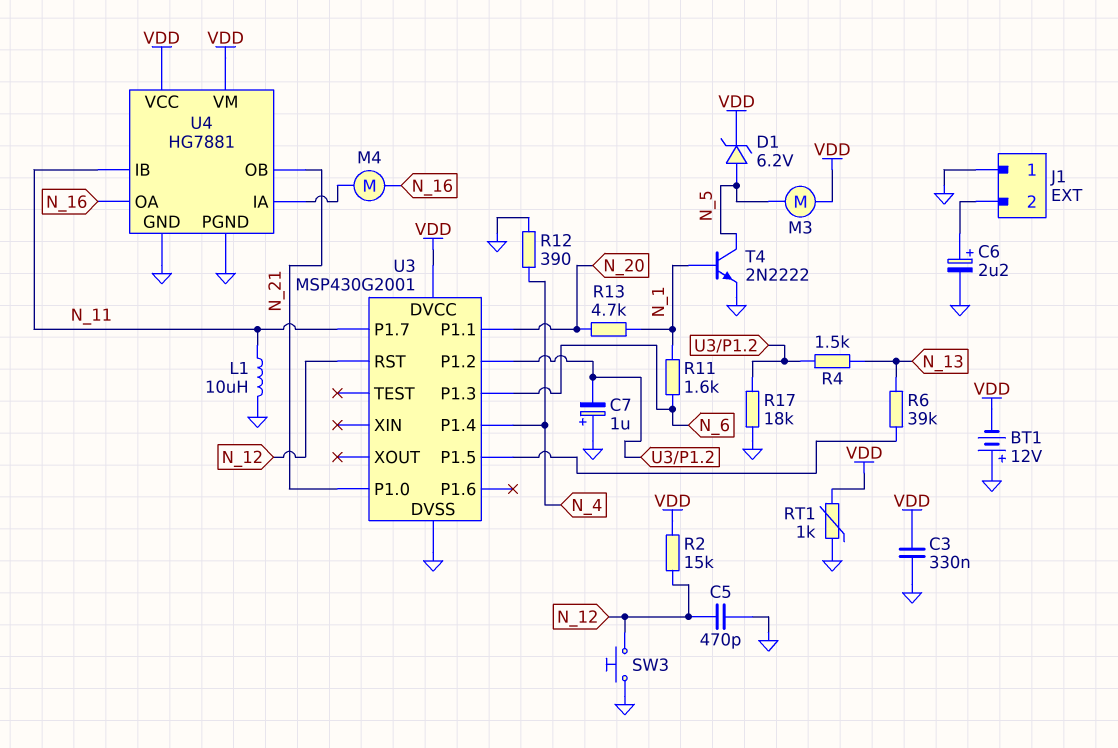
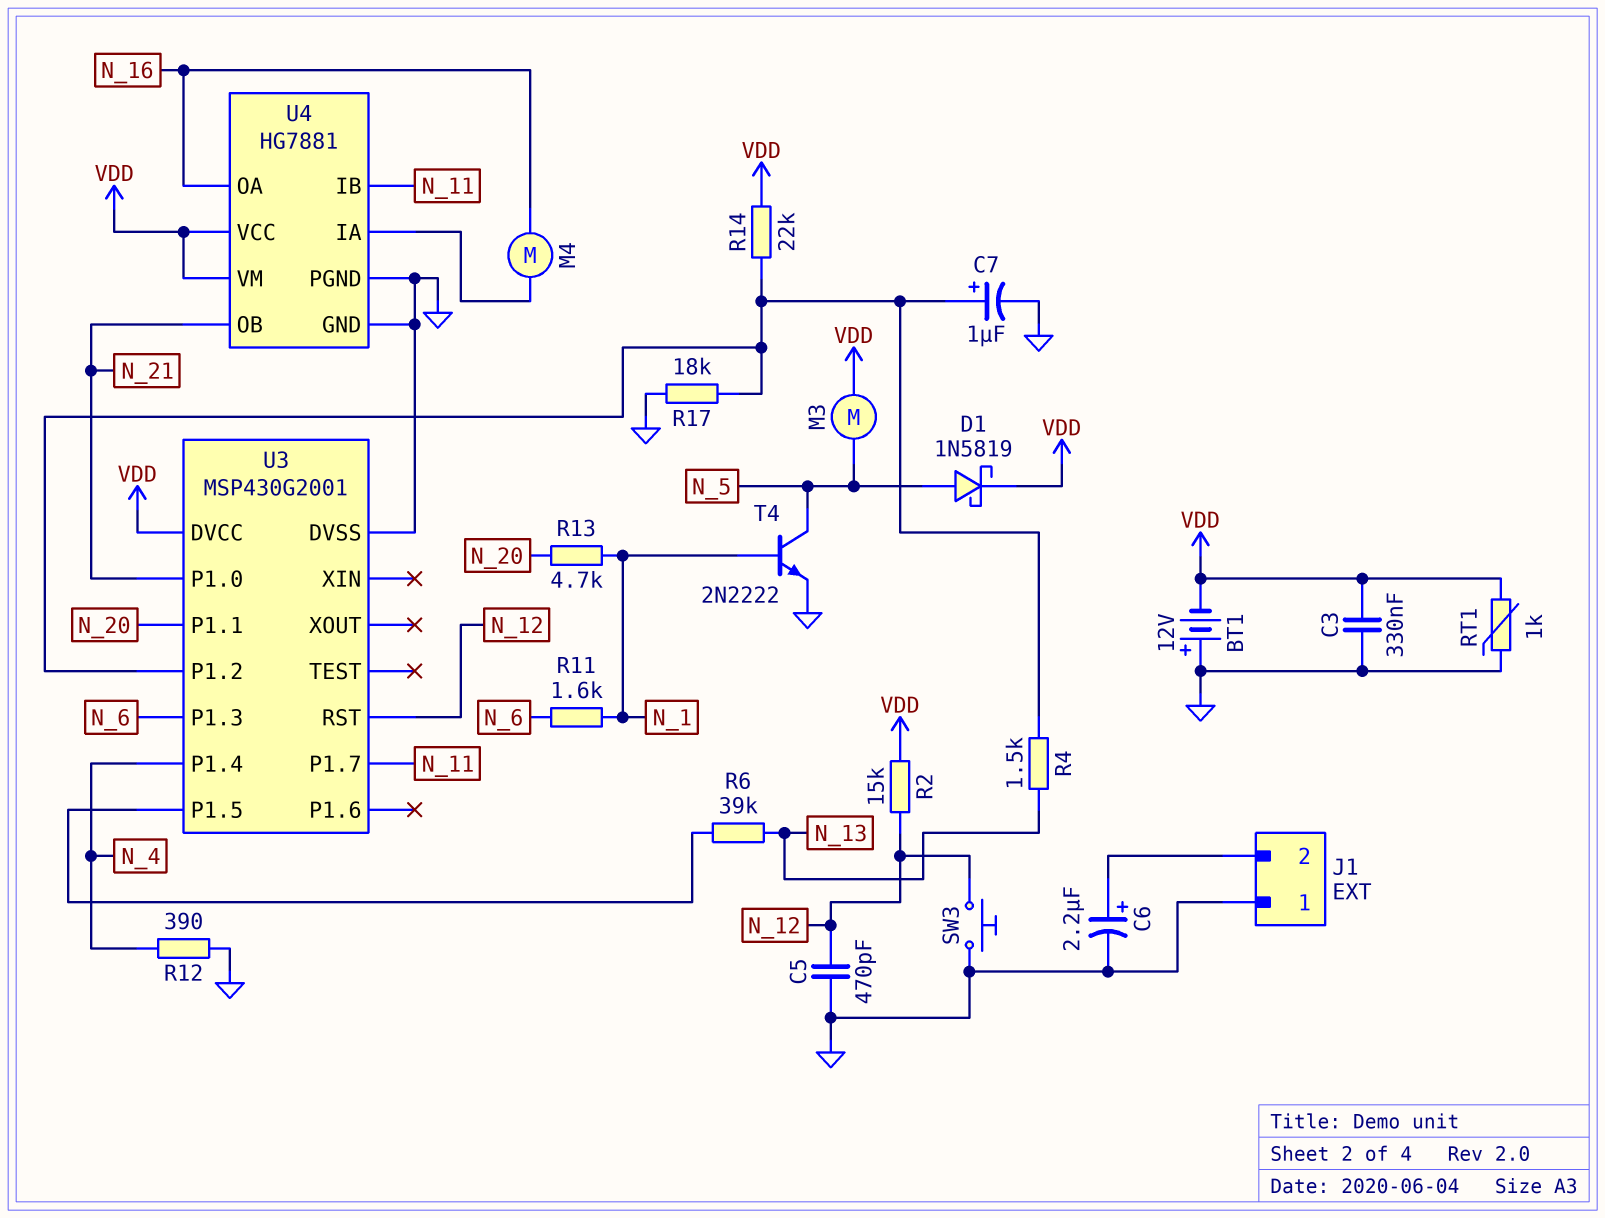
C7: 1uF (plus GND, minus U3/P1.2) -> 1uF (plus U3/P1.2, minus GND)
D1: zener 6.2V (A N_5, K VDD) -> schottky 1N5819 (A N_5, K VDD)
L1: 10uH (GND, N_11) -> none
R14: none -> 22k (U3/P1.2, VDD)

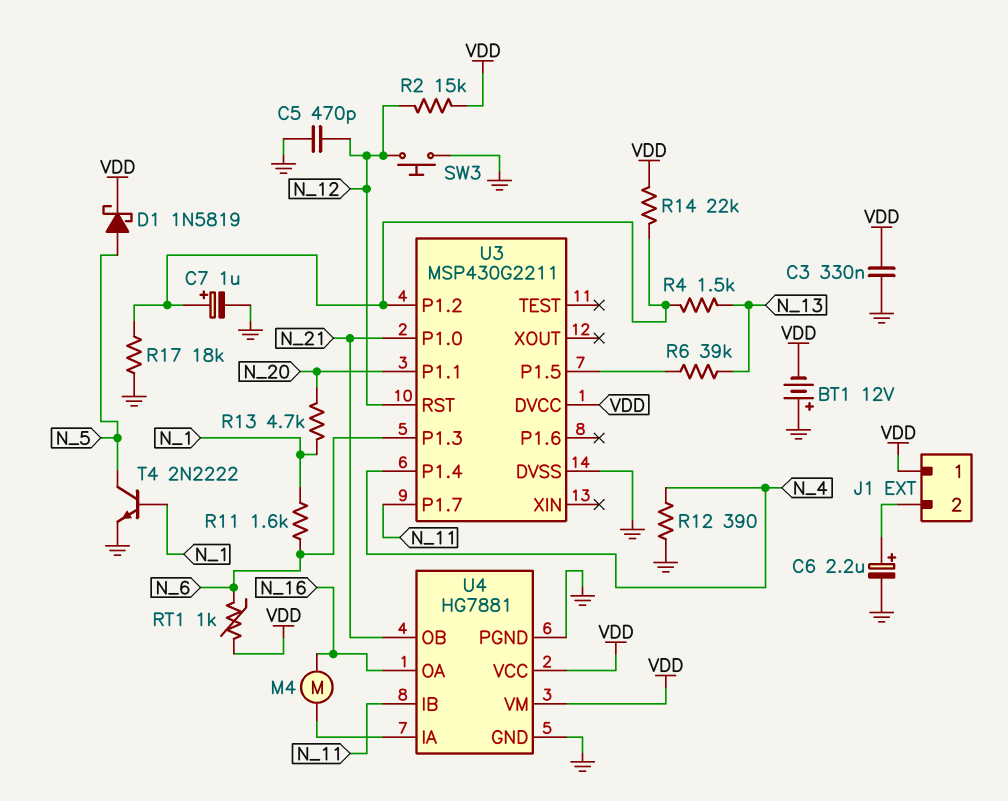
J1 pin 1: GND -> VDD
M3: motor (N_5, VDD) -> none
RT1: 1k (GND, VDD) -> 1k (N_6, VDD)
U3: MSP430G2001 -> MSP430G2211

